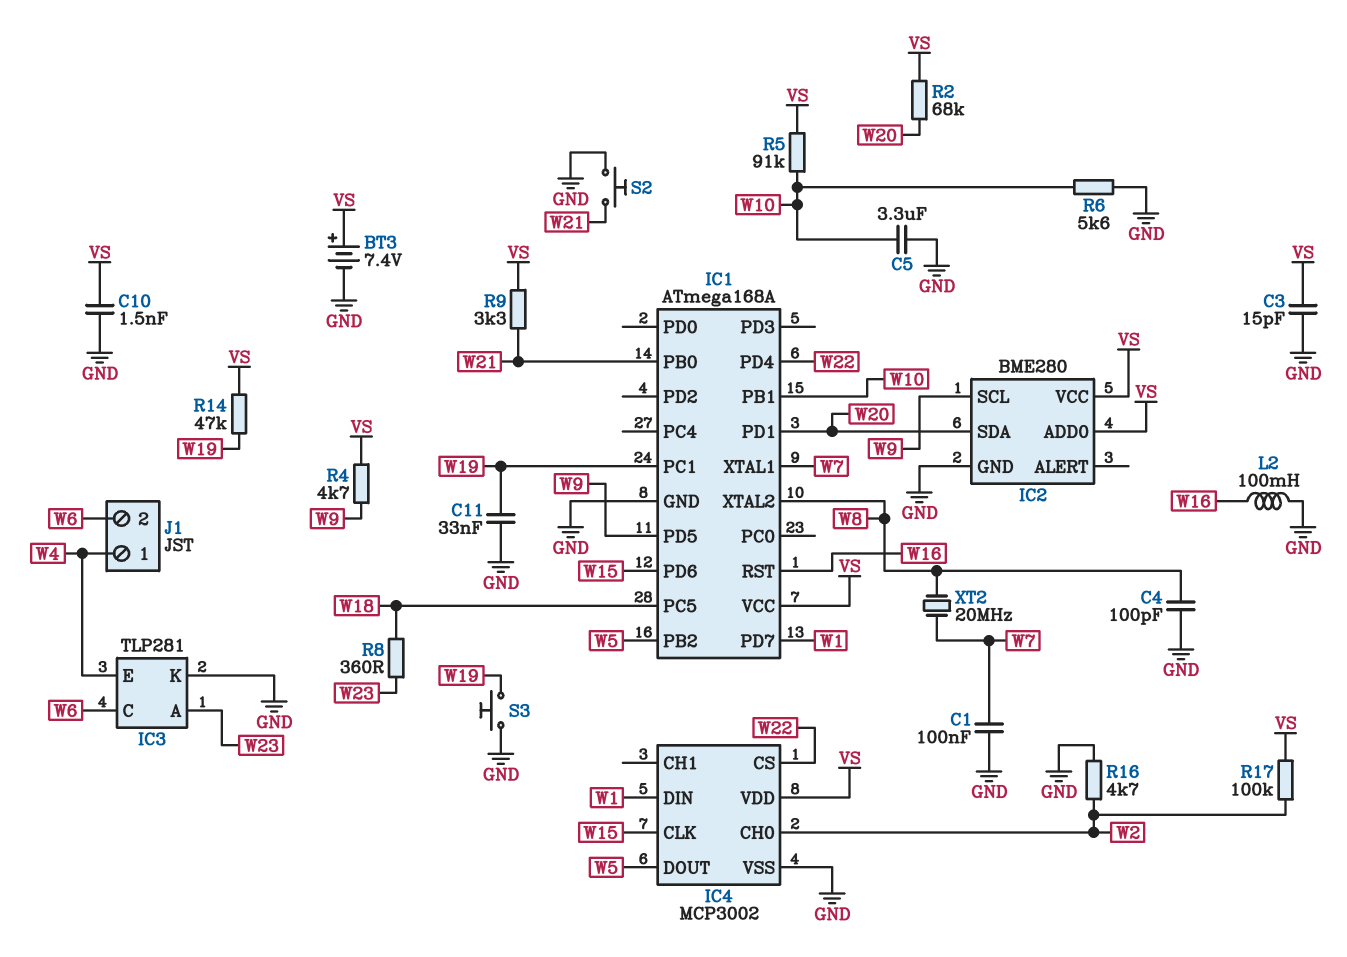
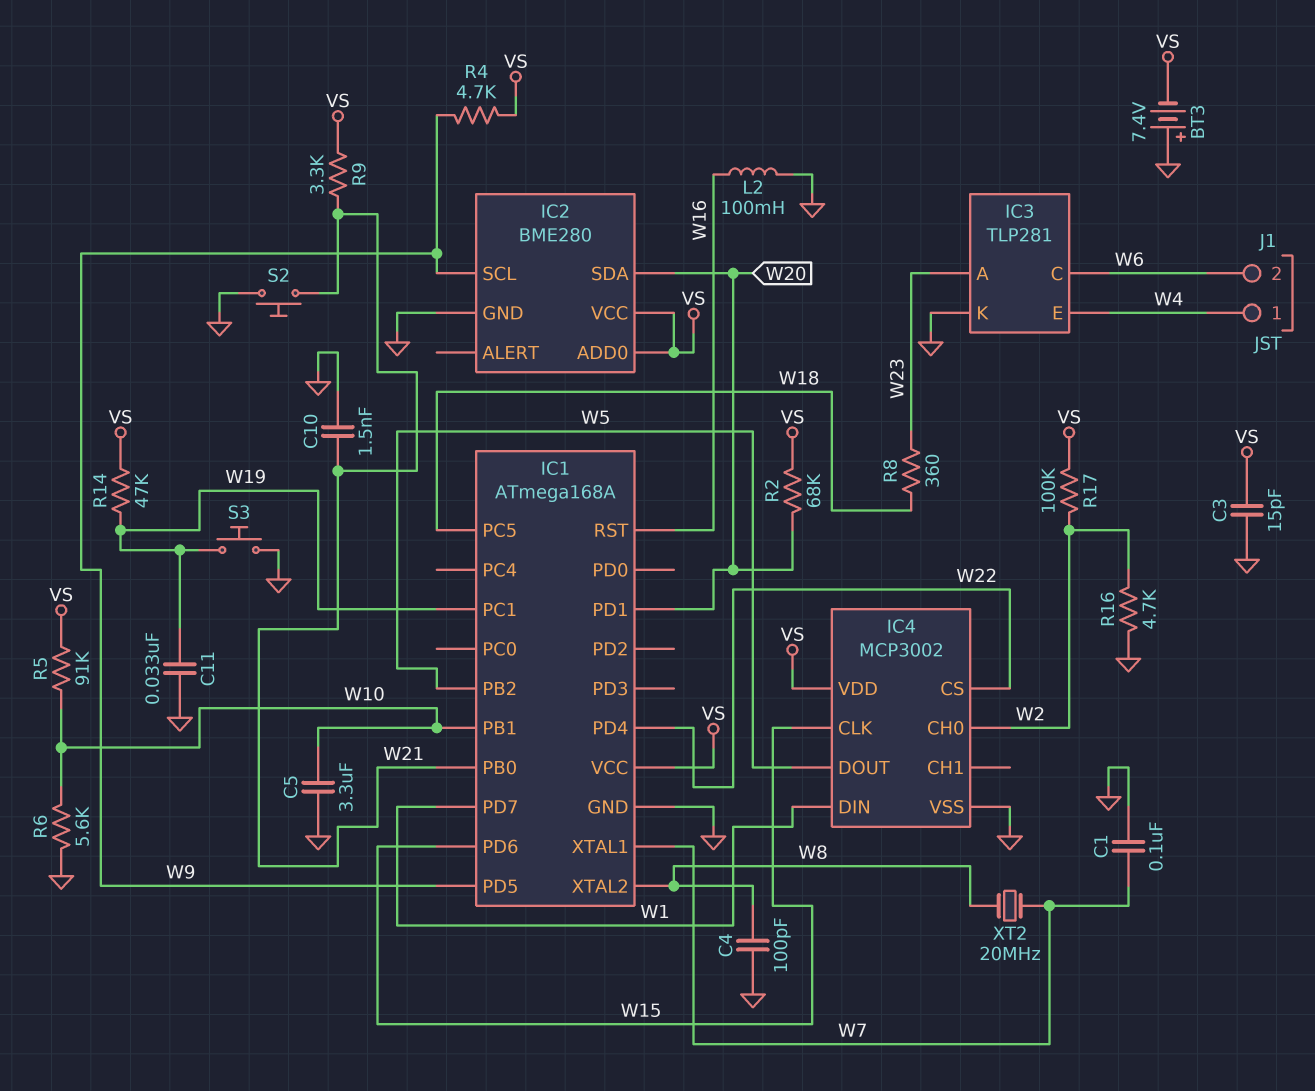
BT3: 7.4V (plus VS, minus GND) -> 7.4V (plus GND, minus VS)
C10: 1.5nF (GND, VS) -> 1.5nF (GND, W21)

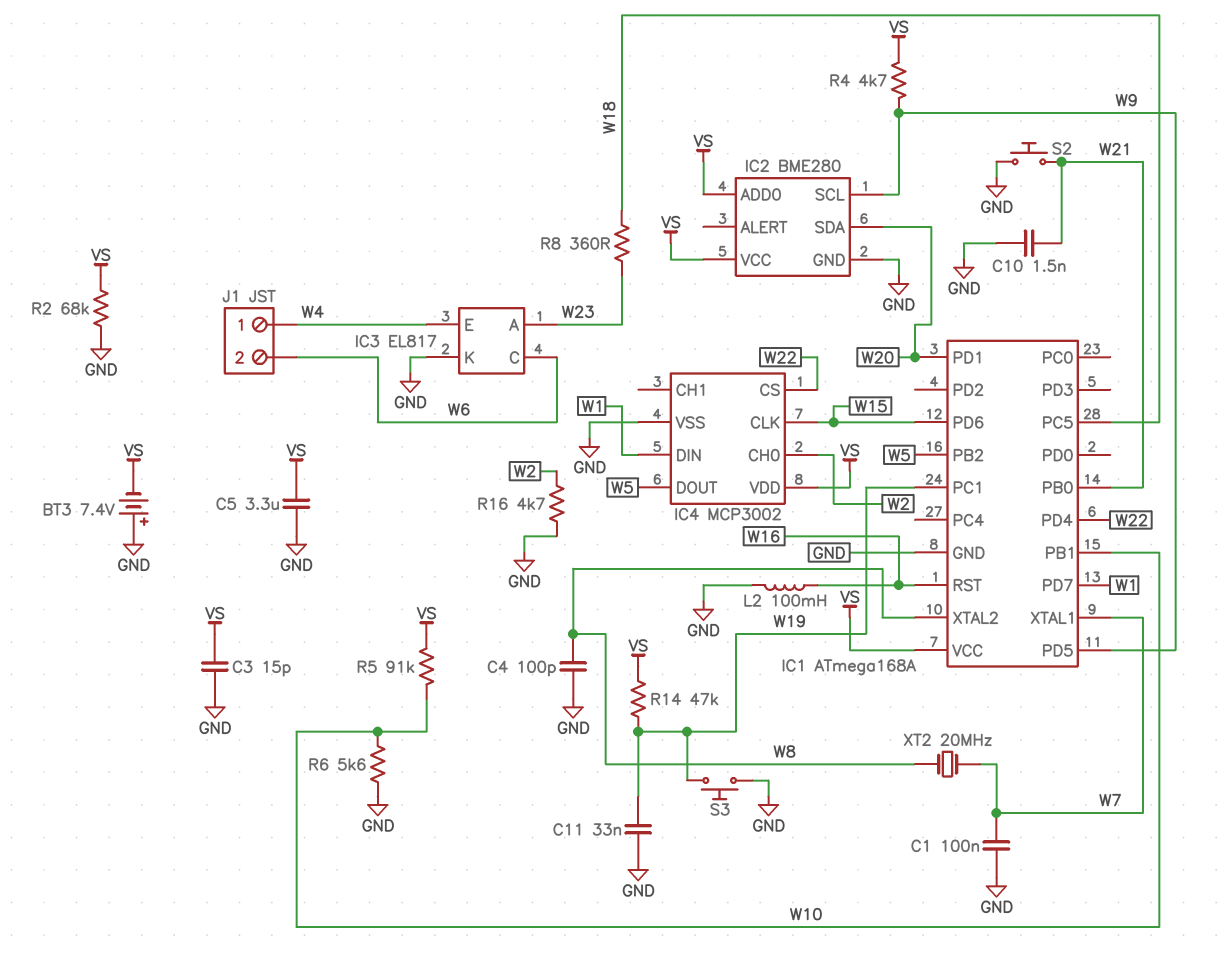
C5: 3.3uF (GND, W10) -> 3.3uF (GND, VS)
IC3: TLP281 -> EL817
R2: 68k (VS, W20) -> 68k (GND, VS)
R9: 3.3k (VS, W21) -> none
R17: 100k (VS, W2) -> none

